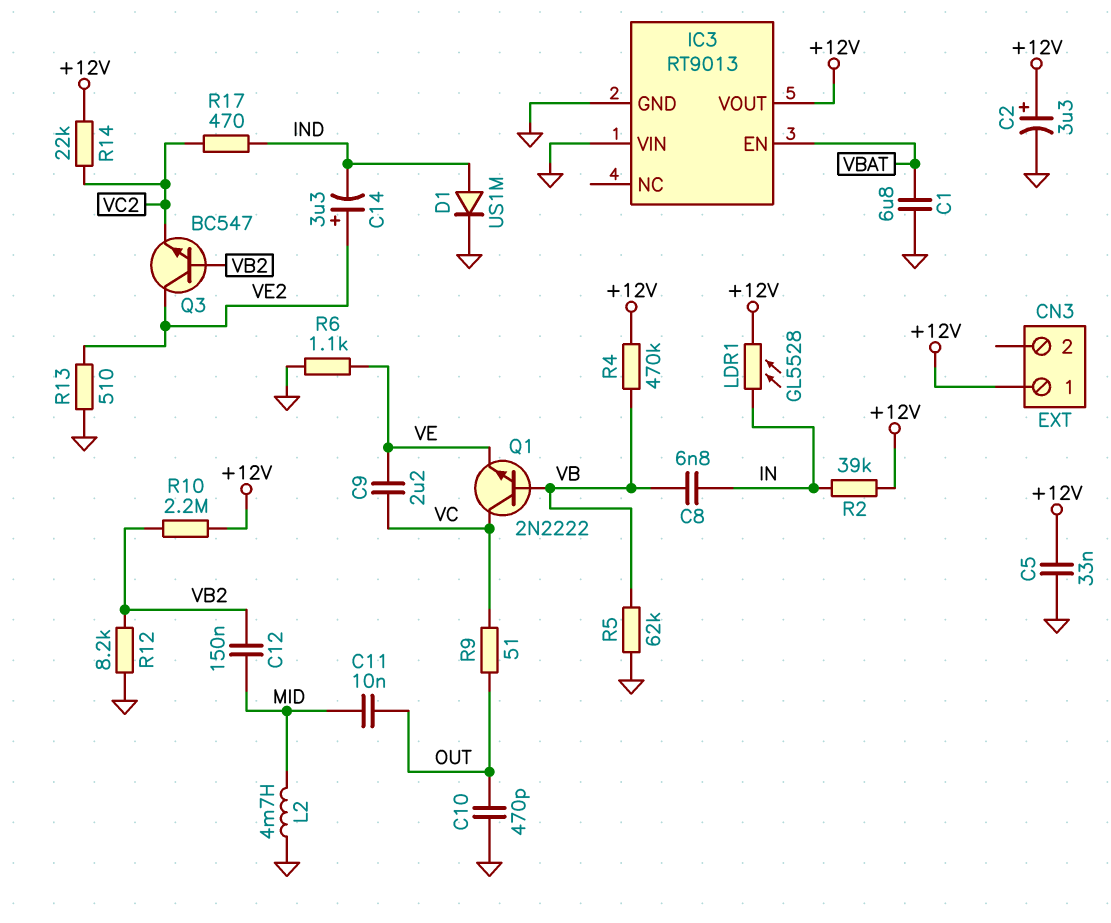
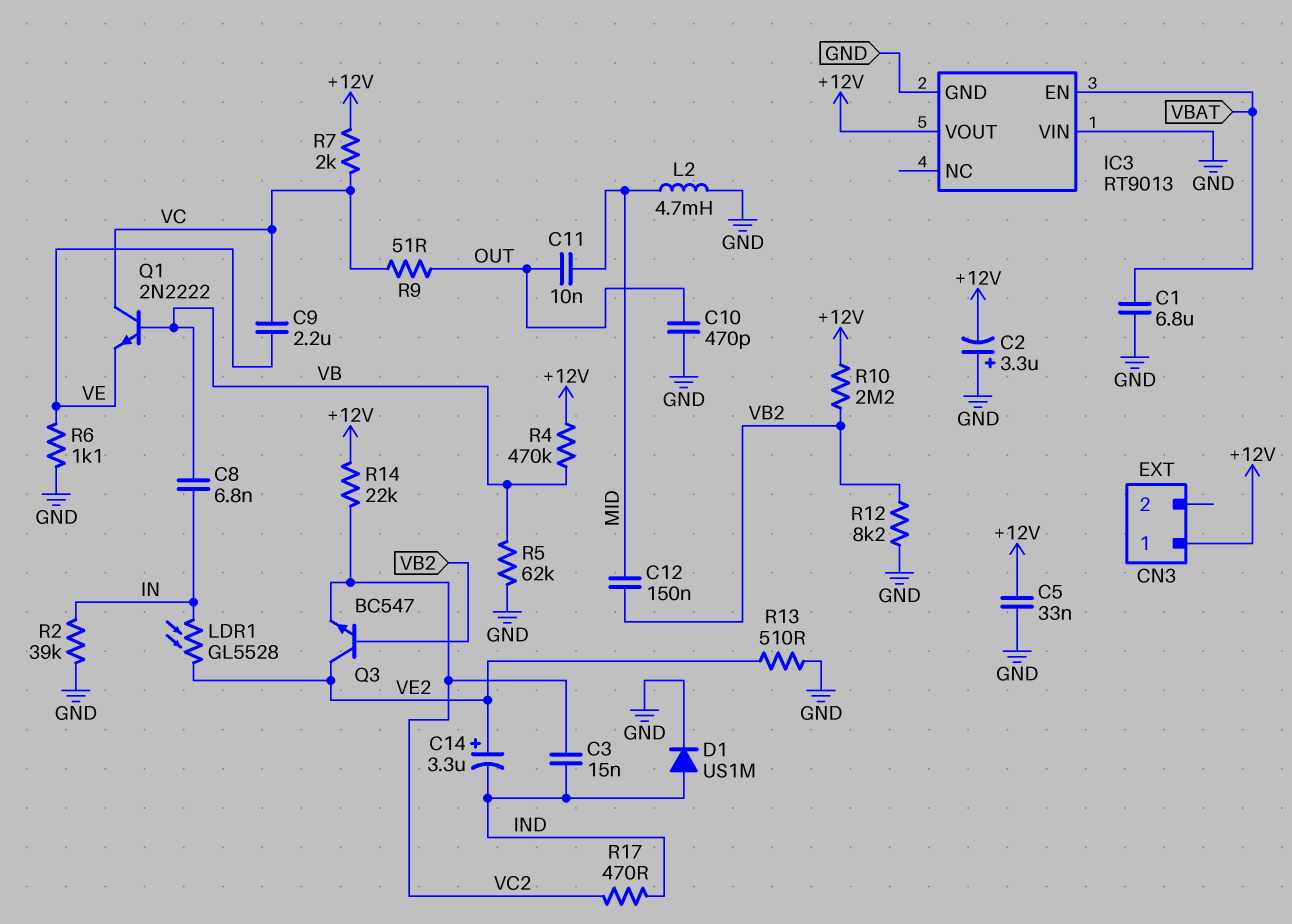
C2: 3.3uF (plus +12V, minus GND) -> 3.3uF (plus GND, minus +12V)
C3: none -> 15nF (IND, VC2)
LDR1: GL5528 (+12V, IN) -> GL5528 (IN, VE2)
R2: 39k (+12V, IN) -> 39k (GND, IN)
R7: none -> 2k (+12V, VC)

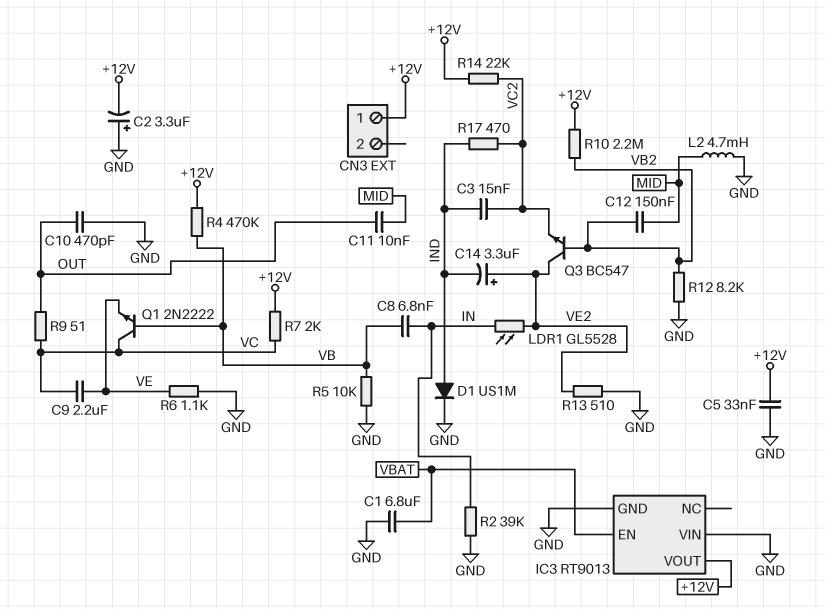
R5: 62k (GND, VB) -> 10k (GND, VB)

